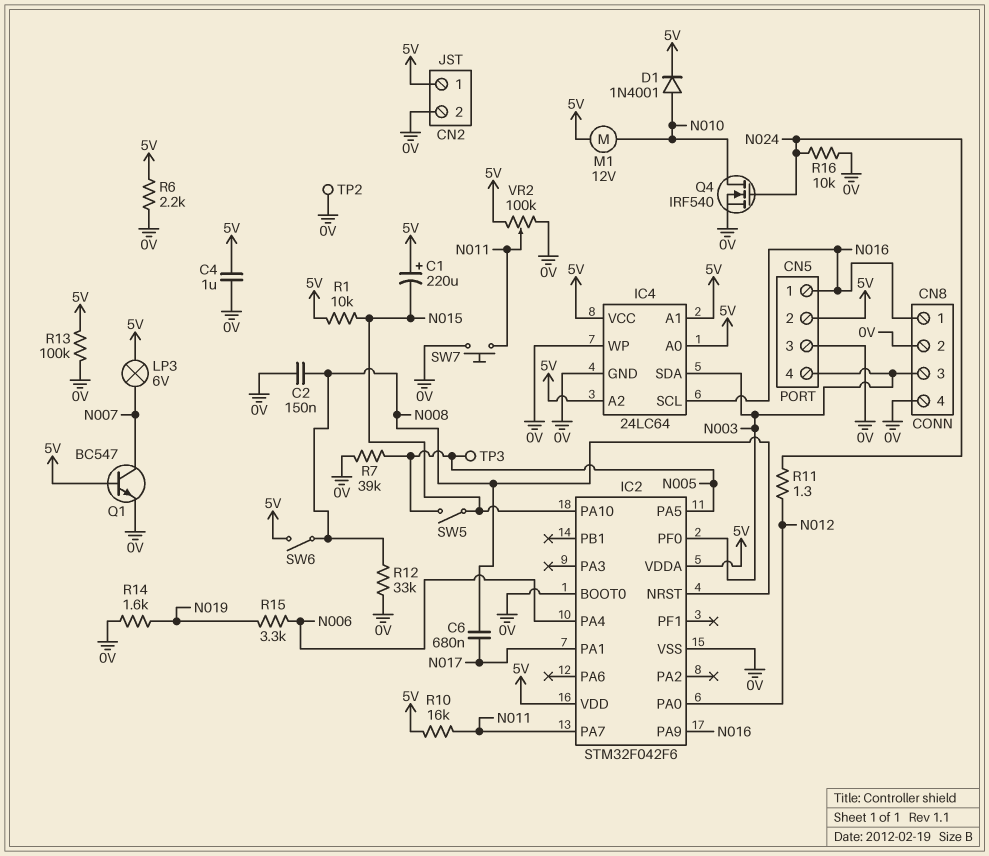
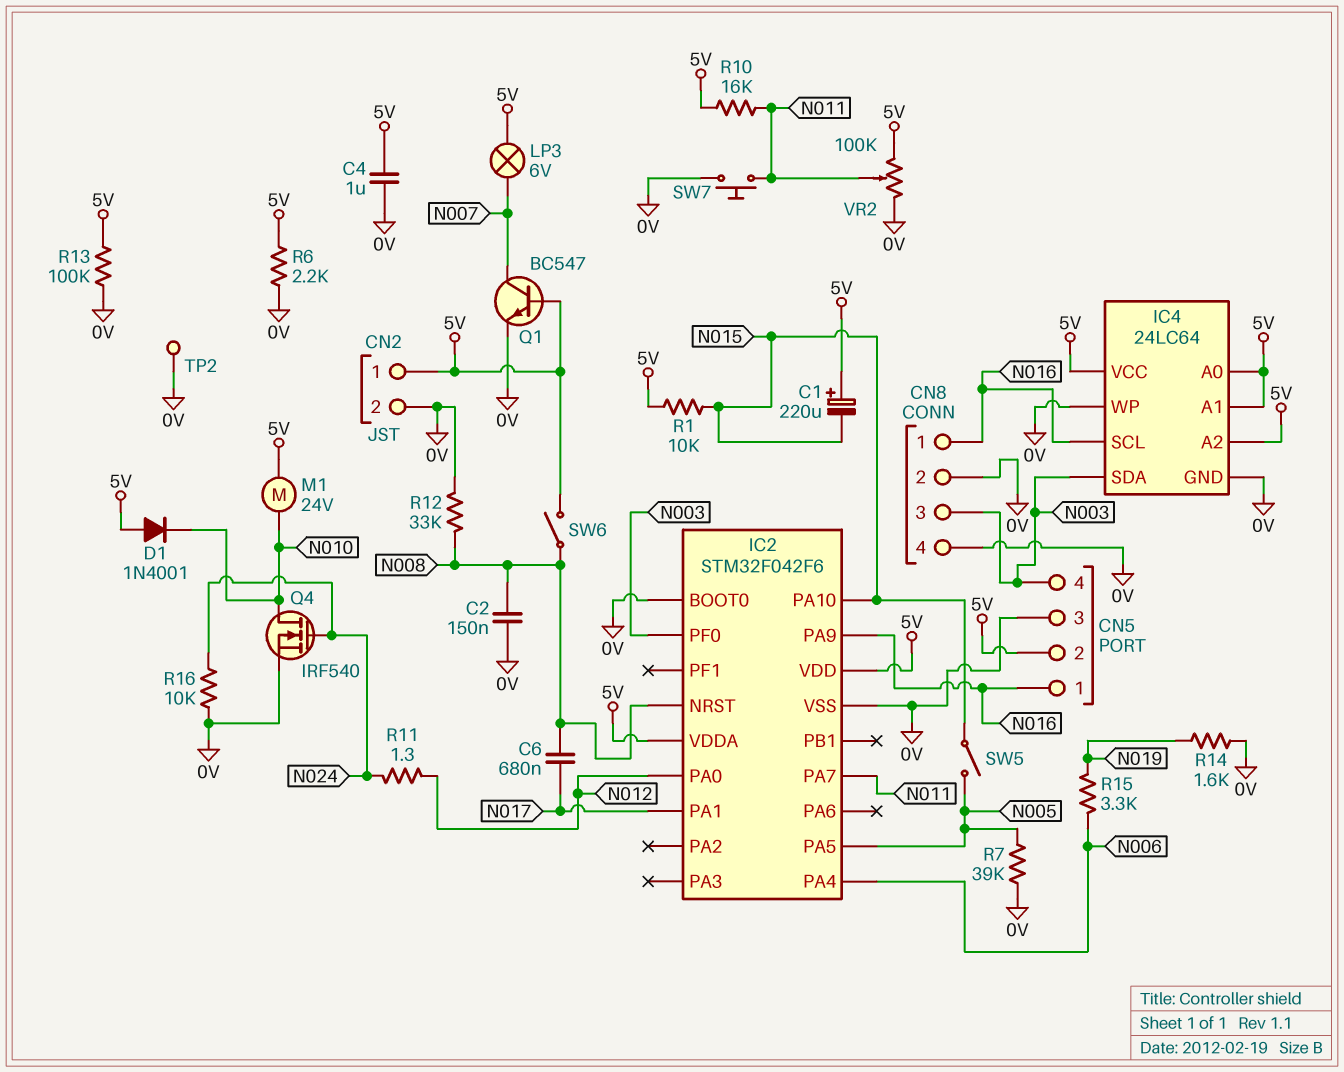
D1: diode 1N4001 (A N010, K 5V) -> diode 1N4001 (A 5V, K N010)
M1: motor 12V (5V, N010) -> motor 24V (5V, N010)
TP3: test point (N005) -> none

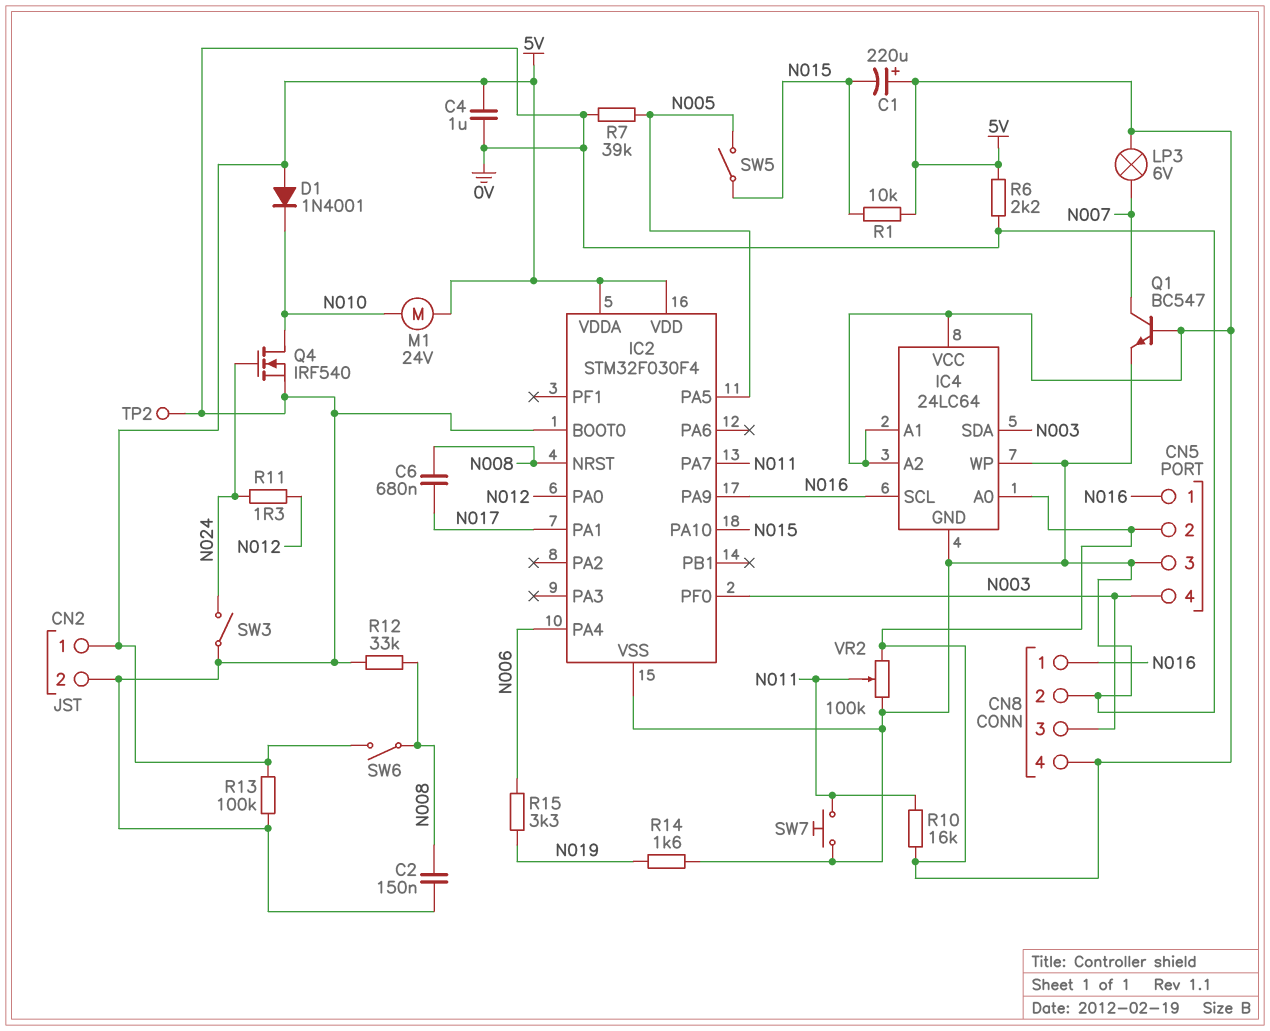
CN8 pin 4: 0V -> 5V
IC2: STM32F042F6 -> STM32F030F4
R16: 10k (0V, N024) -> none
SW3: none -> switch (0V, N024)

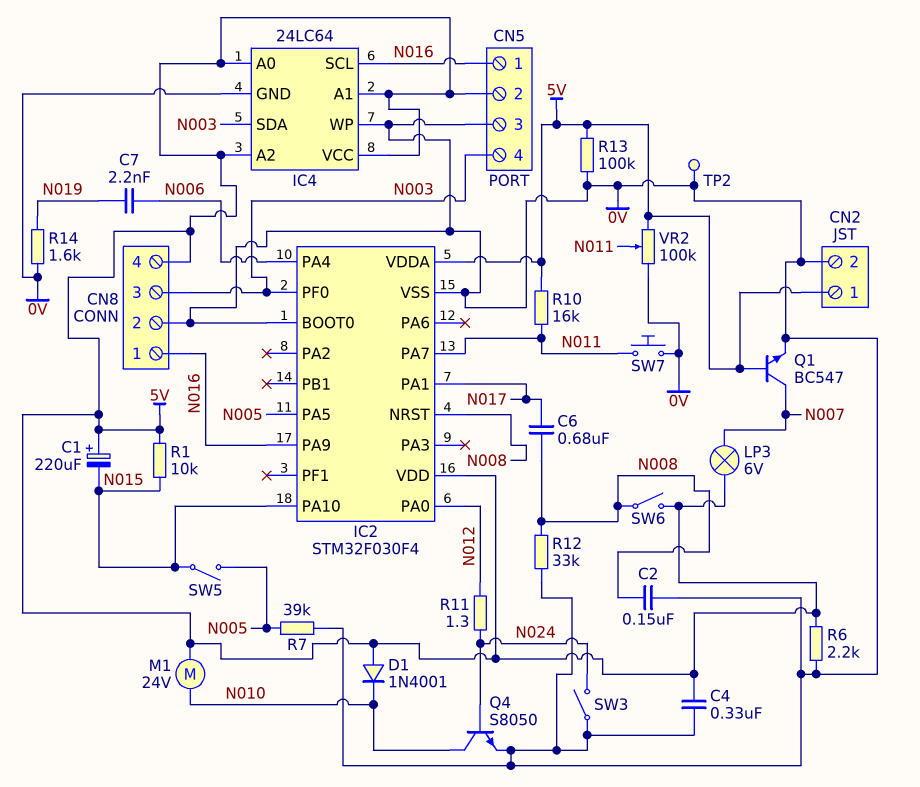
C4: 1uF (0V, 5V) -> 330nF (0V, 5V)
C7: none -> 2.2nF (N006, N019)
Q4: NMOS IRF540 (G N024, D N010, S 0V) -> NPN S8050 (B N024, C N010, E 0V)
R15: 3.3k (N006, N019) -> none

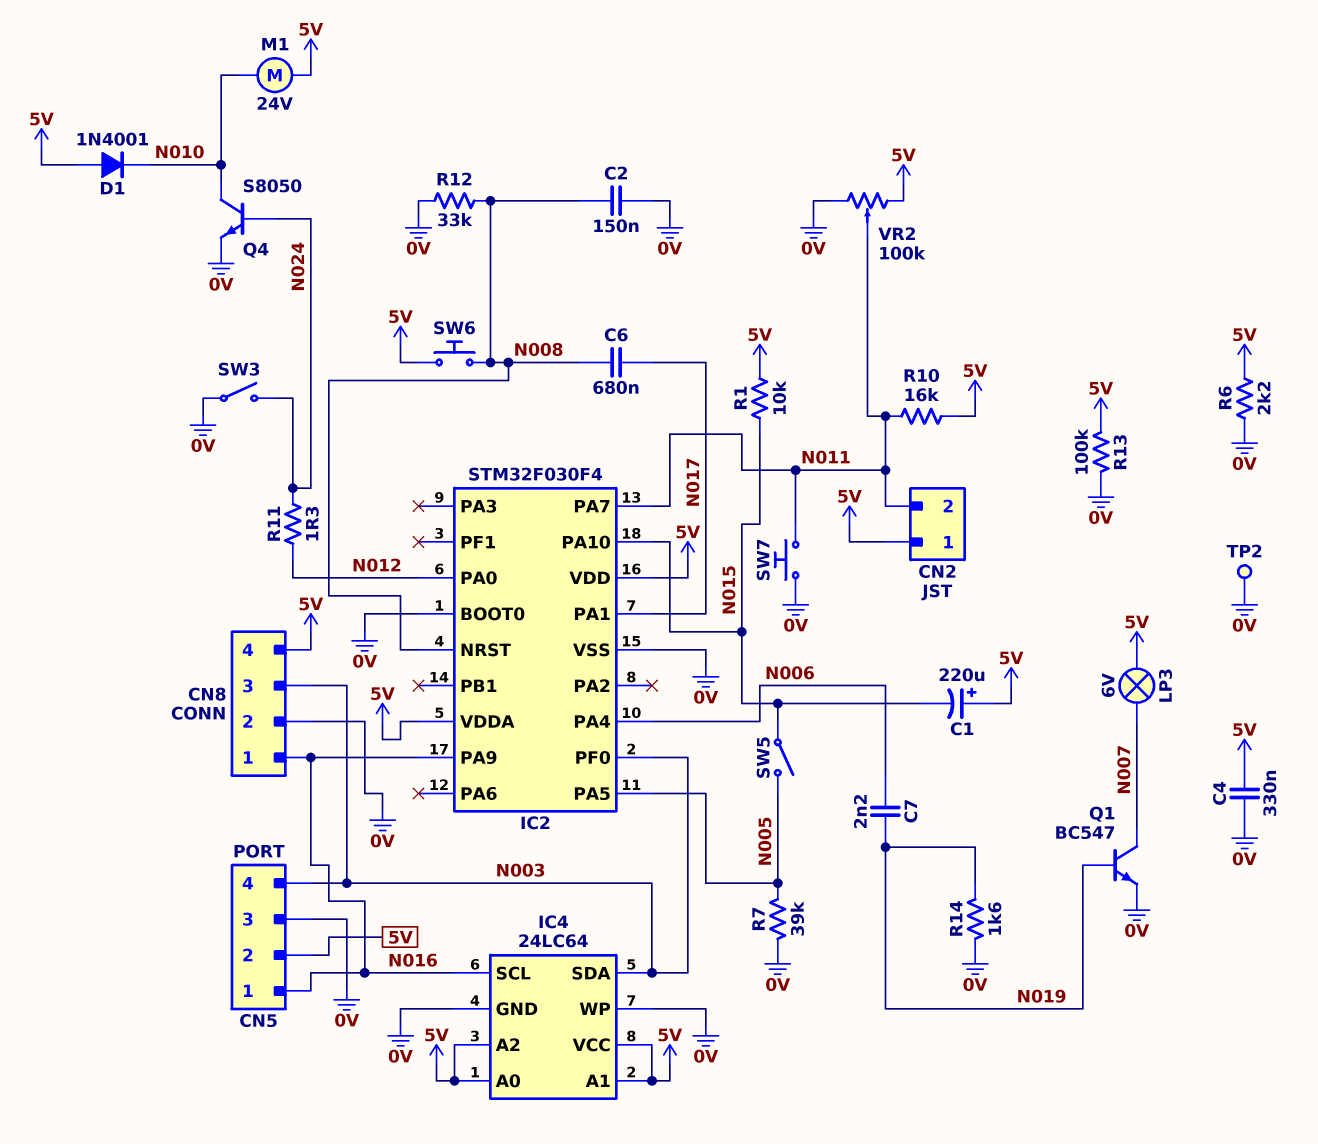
CN2 pin 2: 0V -> N011
Q1: NPN BC547 (B 5V, C N007, E 0V) -> NPN BC547 (B N019, C N007, E 0V)
SW6: switch (5V, N008) -> button (5V, N008)

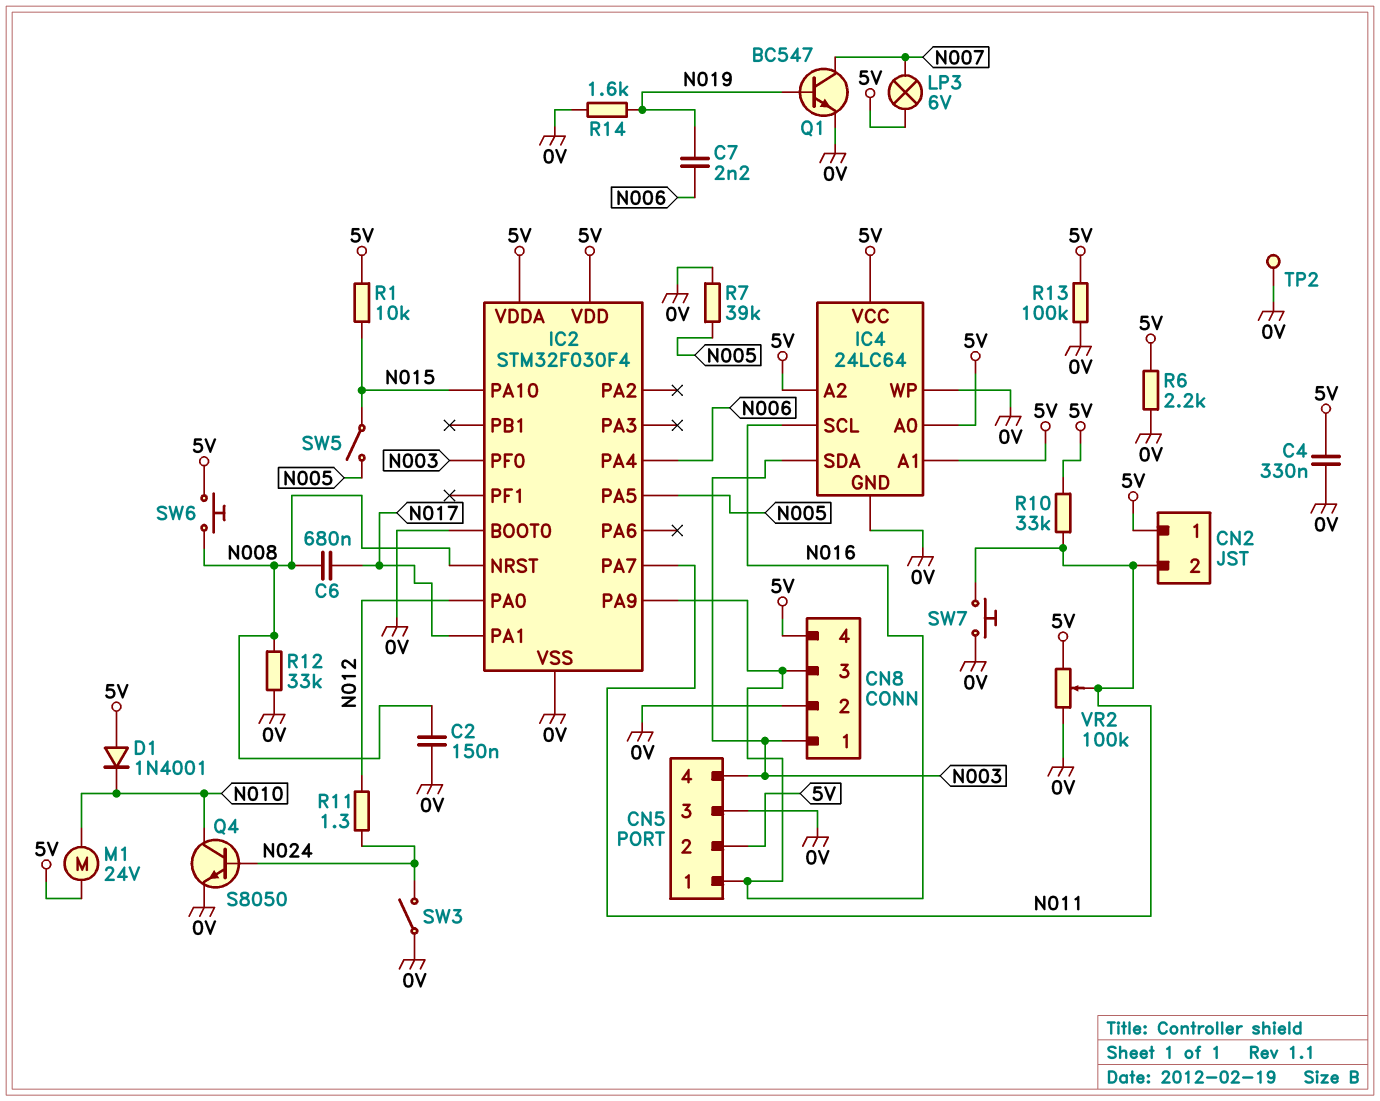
C1: 220uF (plus 5V, minus N015) -> none
CN8 pin 1: N016 -> N003
CN8 pin 3: N003 -> N016
R10: 16k (5V, N011) -> 33k (5V, N011)

